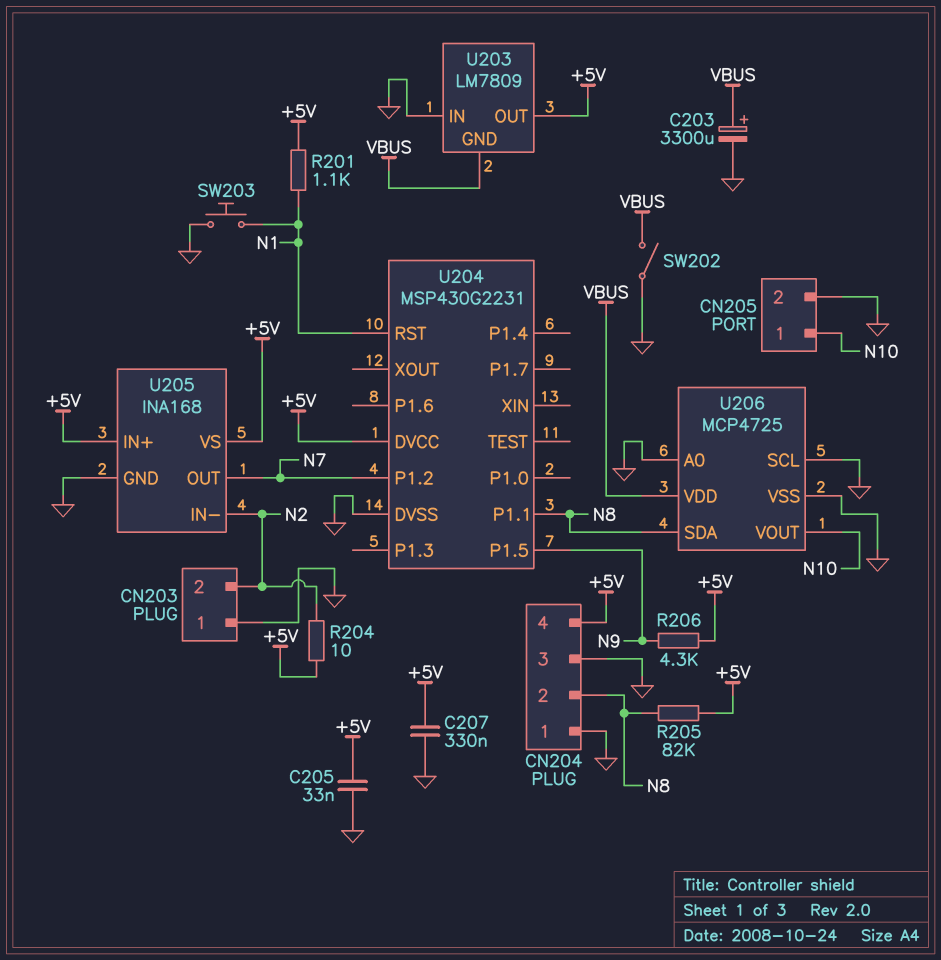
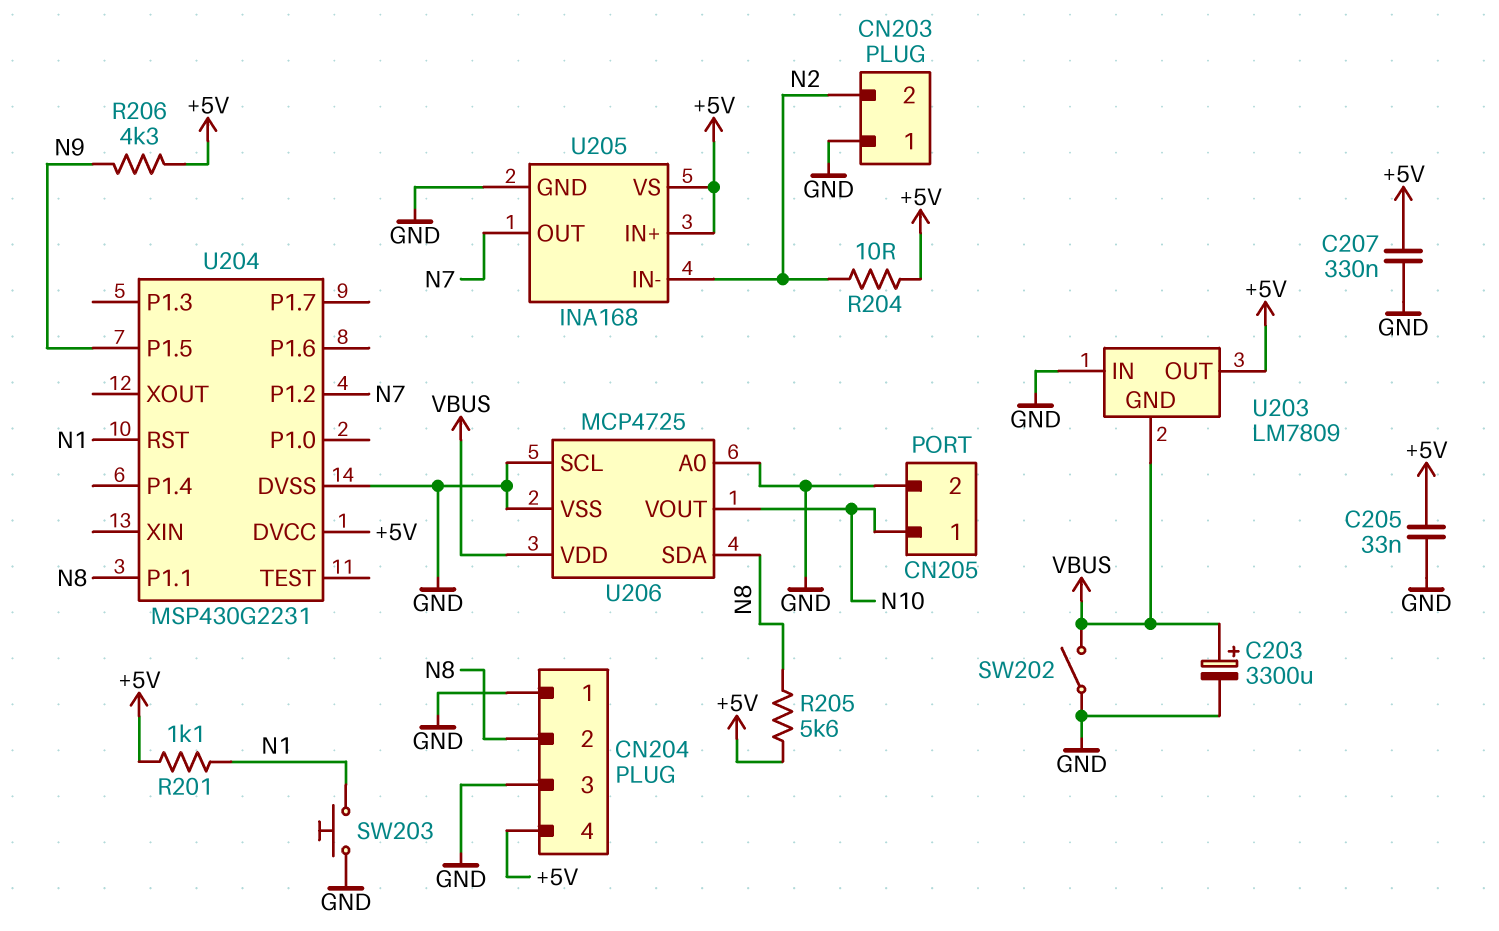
R205: 82k (+5V, N8) -> 5.6k (+5V, N8)

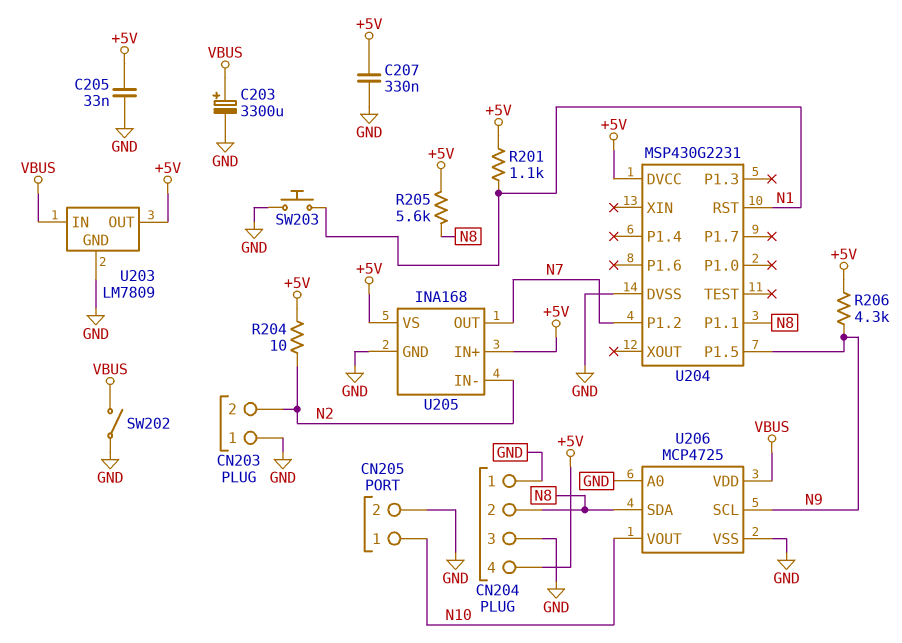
U203 pin GND: VBUS -> GND
U203 pin IN: GND -> VBUS
U206 pin SCL: GND -> N9

